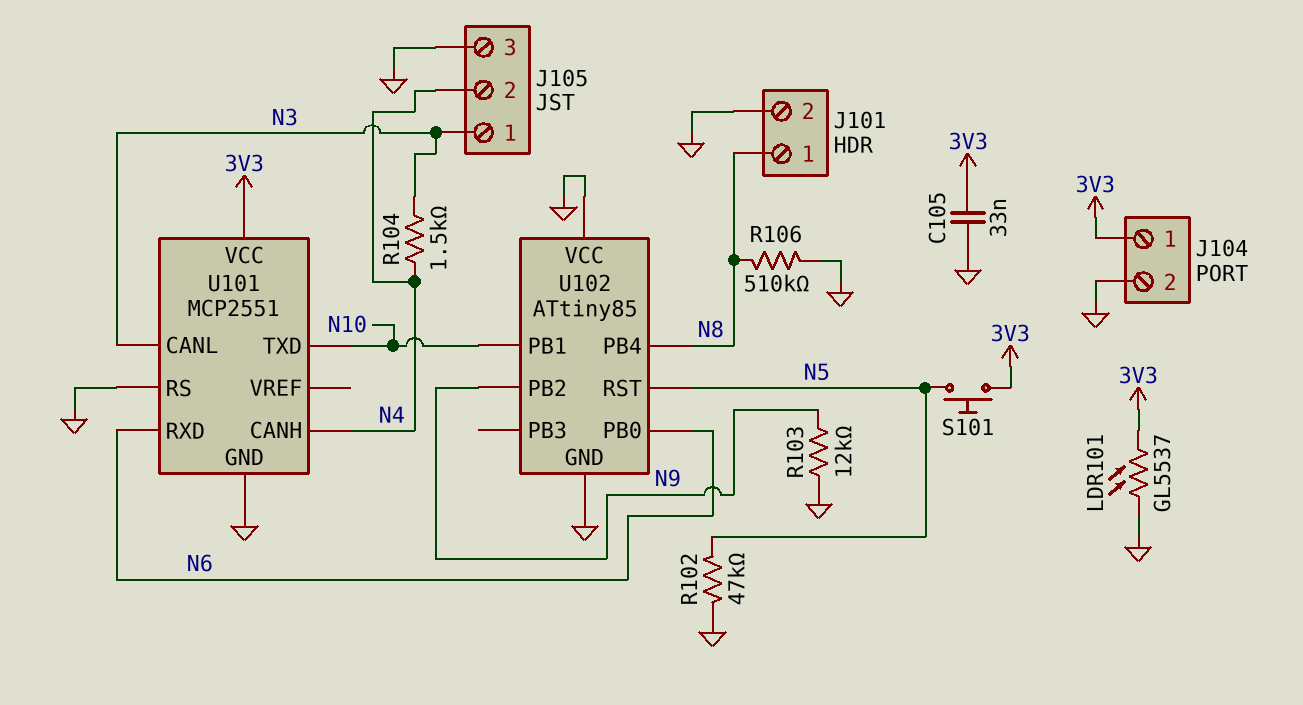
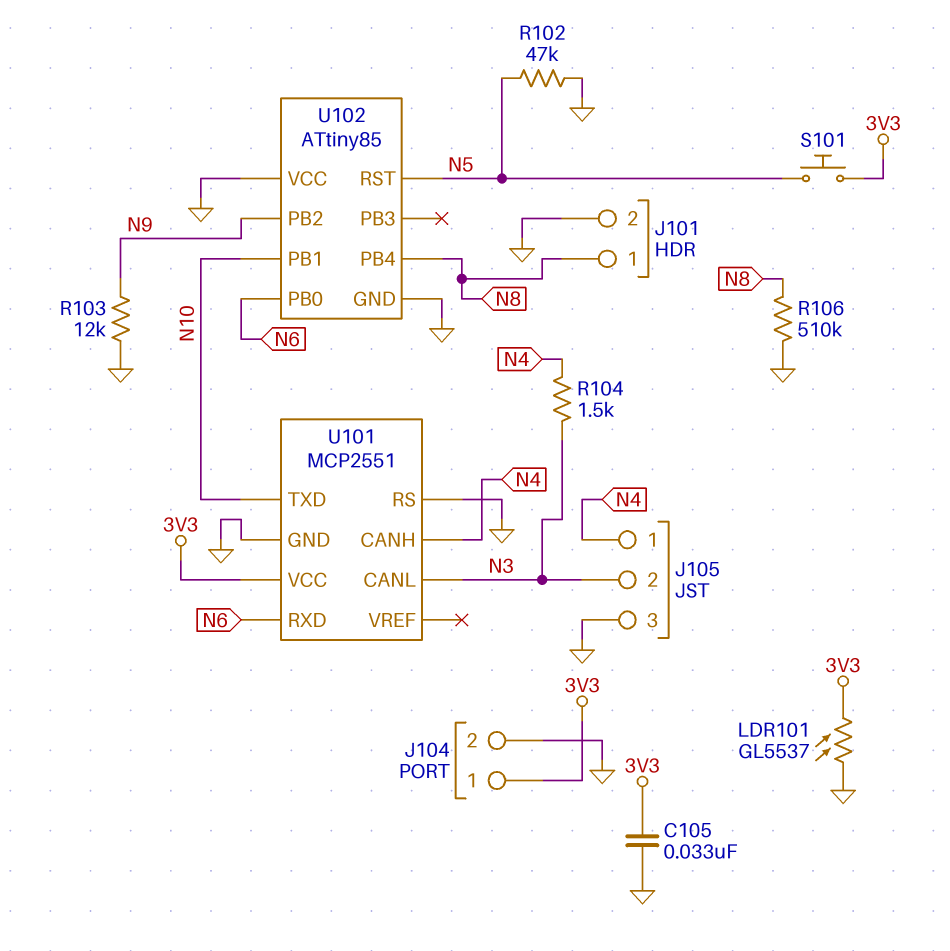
J105 pin 1: N3 -> N4
J105 pin 2: N4 -> N3

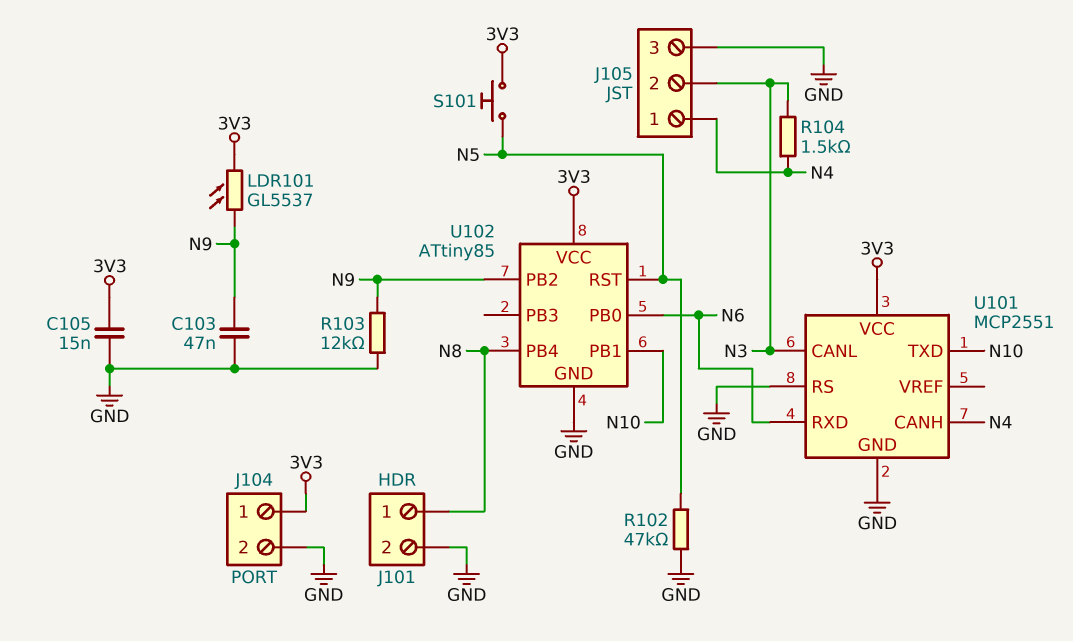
C103: none -> 47nF (GND, N9)
C105: 33nF (3V3, GND) -> 15nF (3V3, GND)
LDR101: GL5537 (3V3, GND) -> GL5537 (3V3, N9)
R106: 510k (GND, N8) -> none
U102 pin VCC: GND -> 3V3

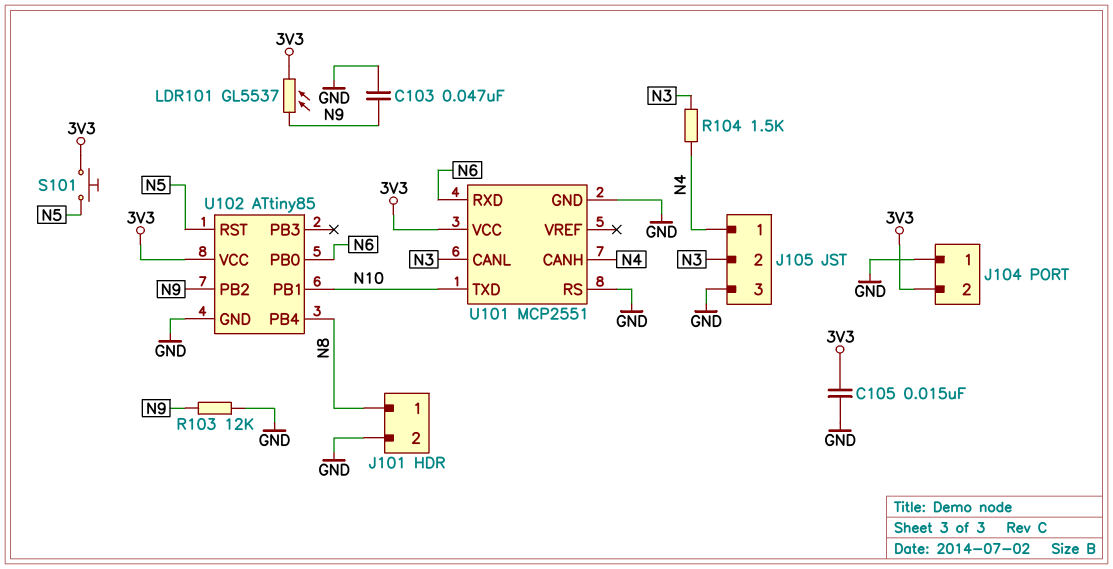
J104 pin 1: 3V3 -> GND
J104 pin 2: GND -> 3V3
R102: 47k (GND, N5) -> none

